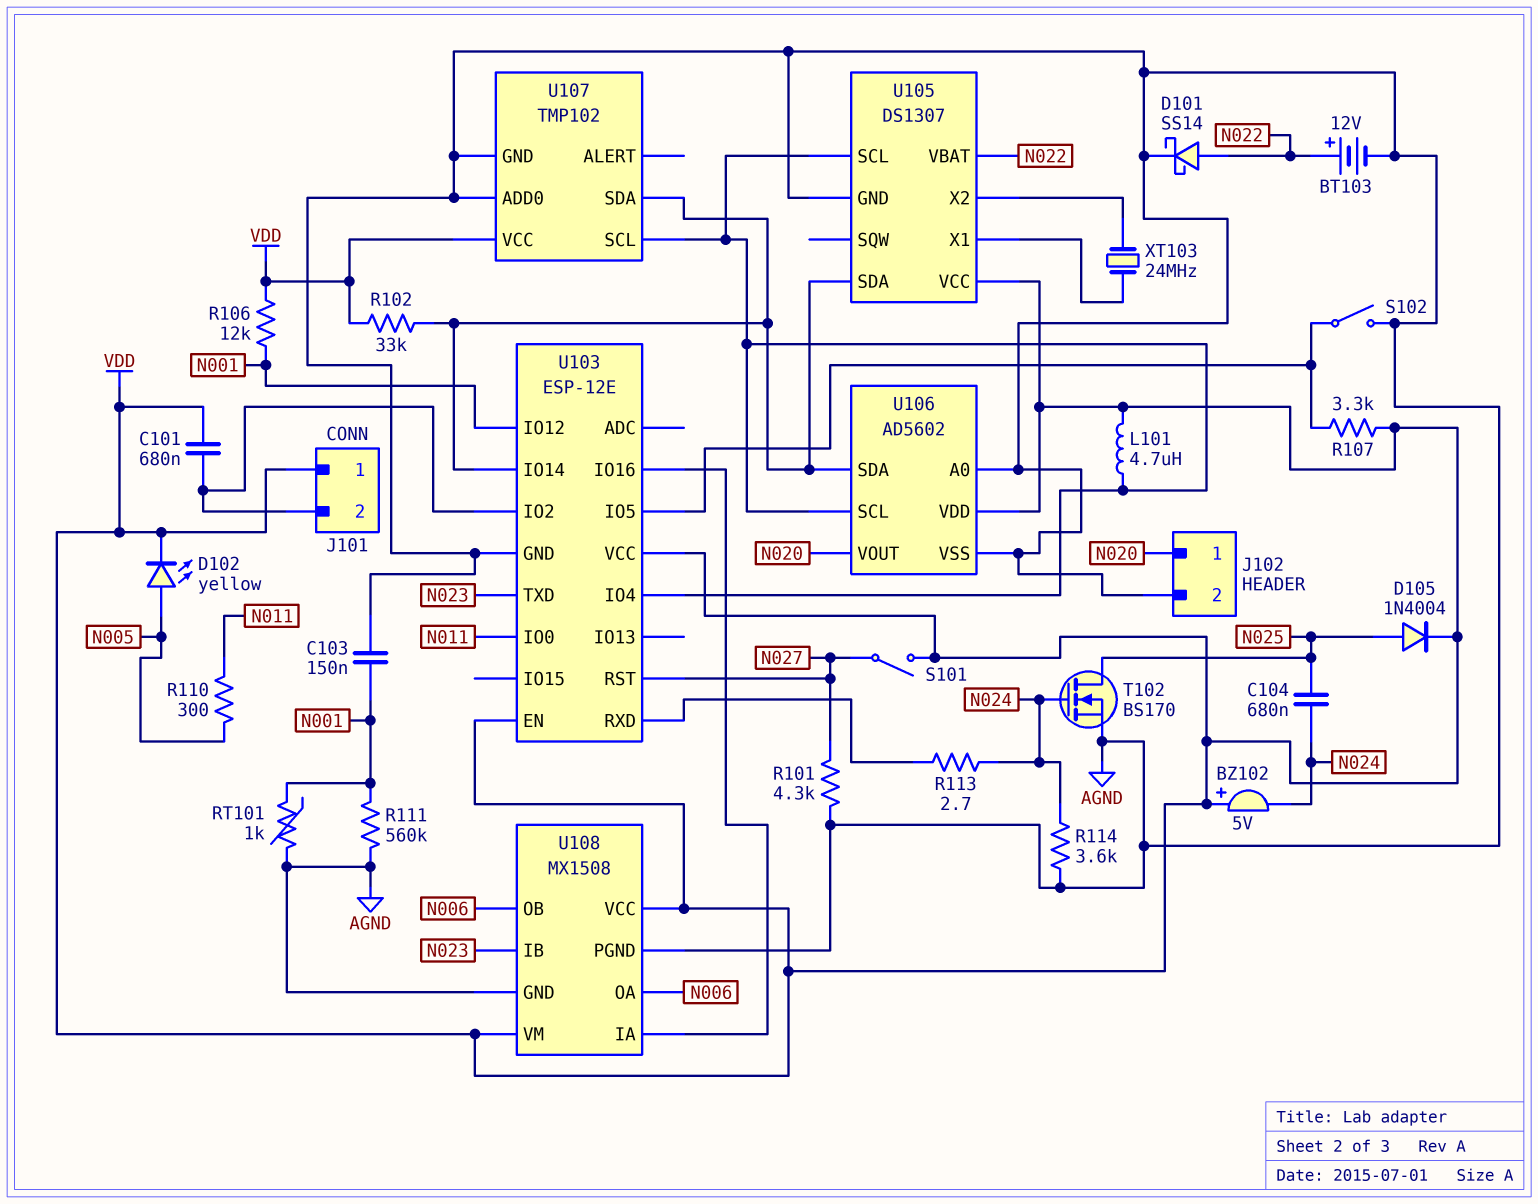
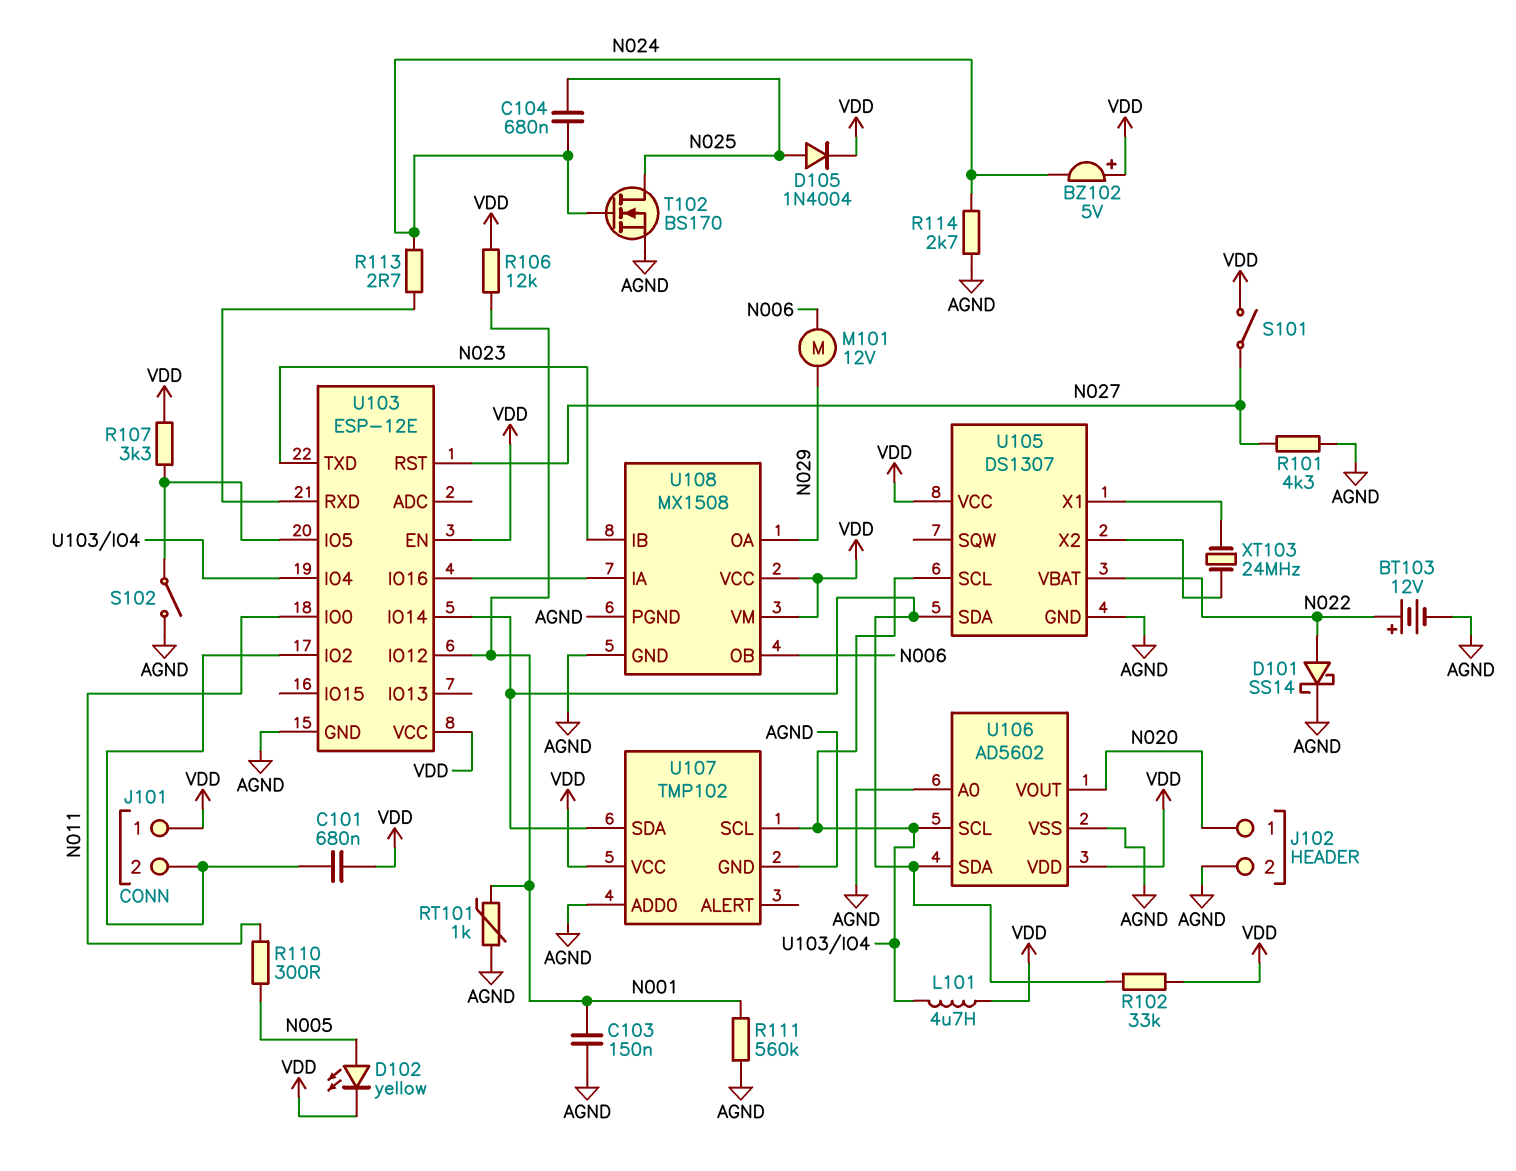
M101: none -> motor 12V (N006, N029)
R114: 3.6k (AGND, N024) -> 2.7k (AGND, N024)
U108 pin OA: N006 -> N029

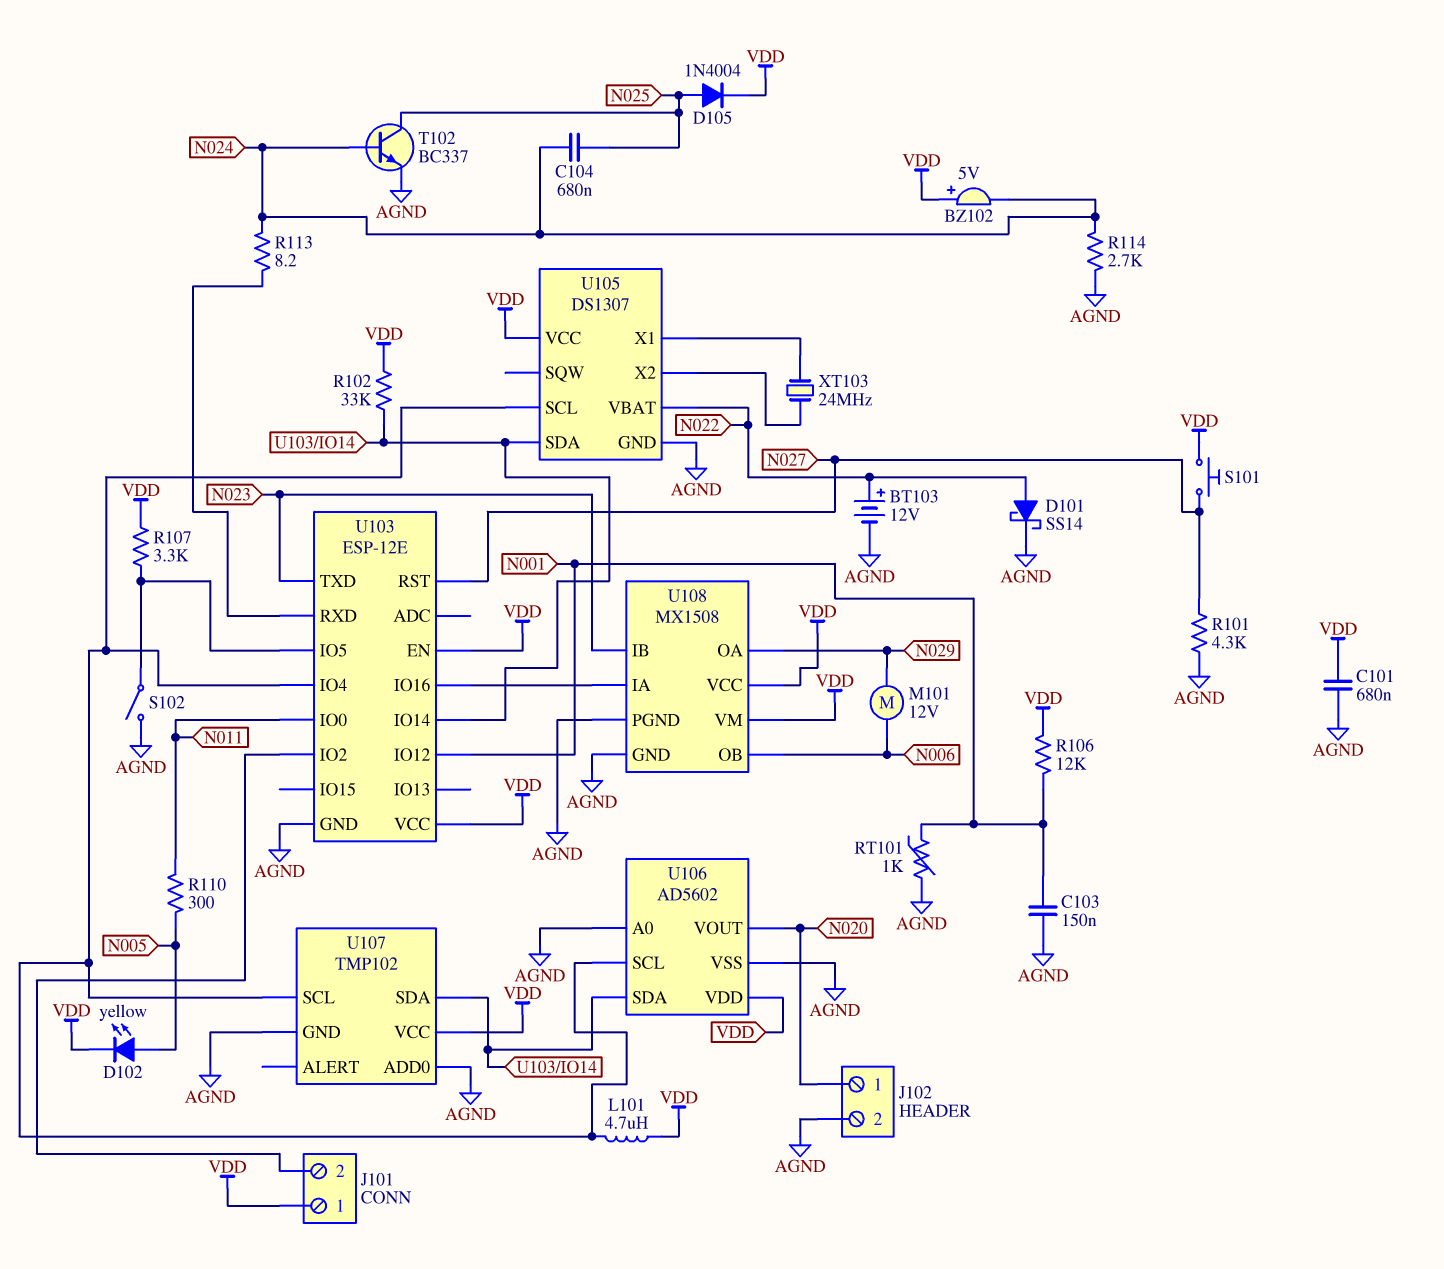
C101: 680nF (J101/2, VDD) -> 680nF (AGND, VDD)
R111: 560k (AGND, N001) -> none
R113: 2.7 (N024, U103/RXD) -> 8.2 (N024, U103/RXD)
S101: switch (N027, VDD) -> button (N027, VDD)
T102: NMOS BS170 (G N024, D N025, S AGND) -> NPN BC337 (B N024, C N025, E AGND)

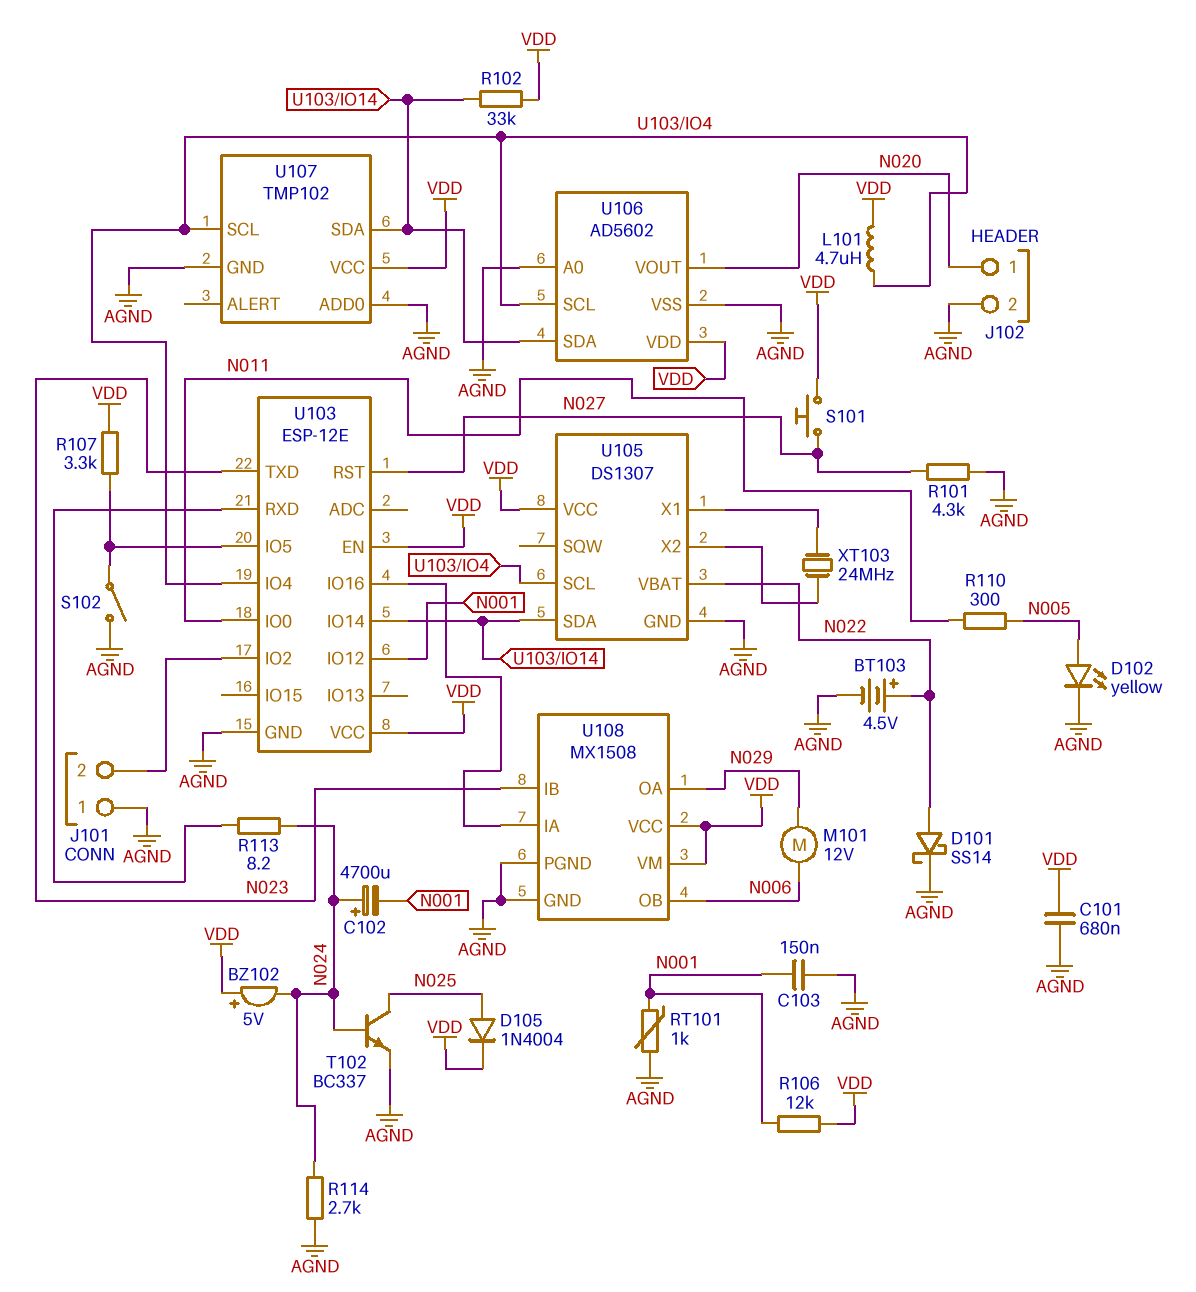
BT103: 12V (plus N022, minus AGND) -> 4.5V (plus N022, minus AGND)
C102: none -> 4700uF (plus N024, minus N001)
C104: 680nF (N024, N025) -> none
D102: LED yellow (A N005, K VDD) -> LED yellow (A N005, K AGND)
J101 pin 1: VDD -> AGND

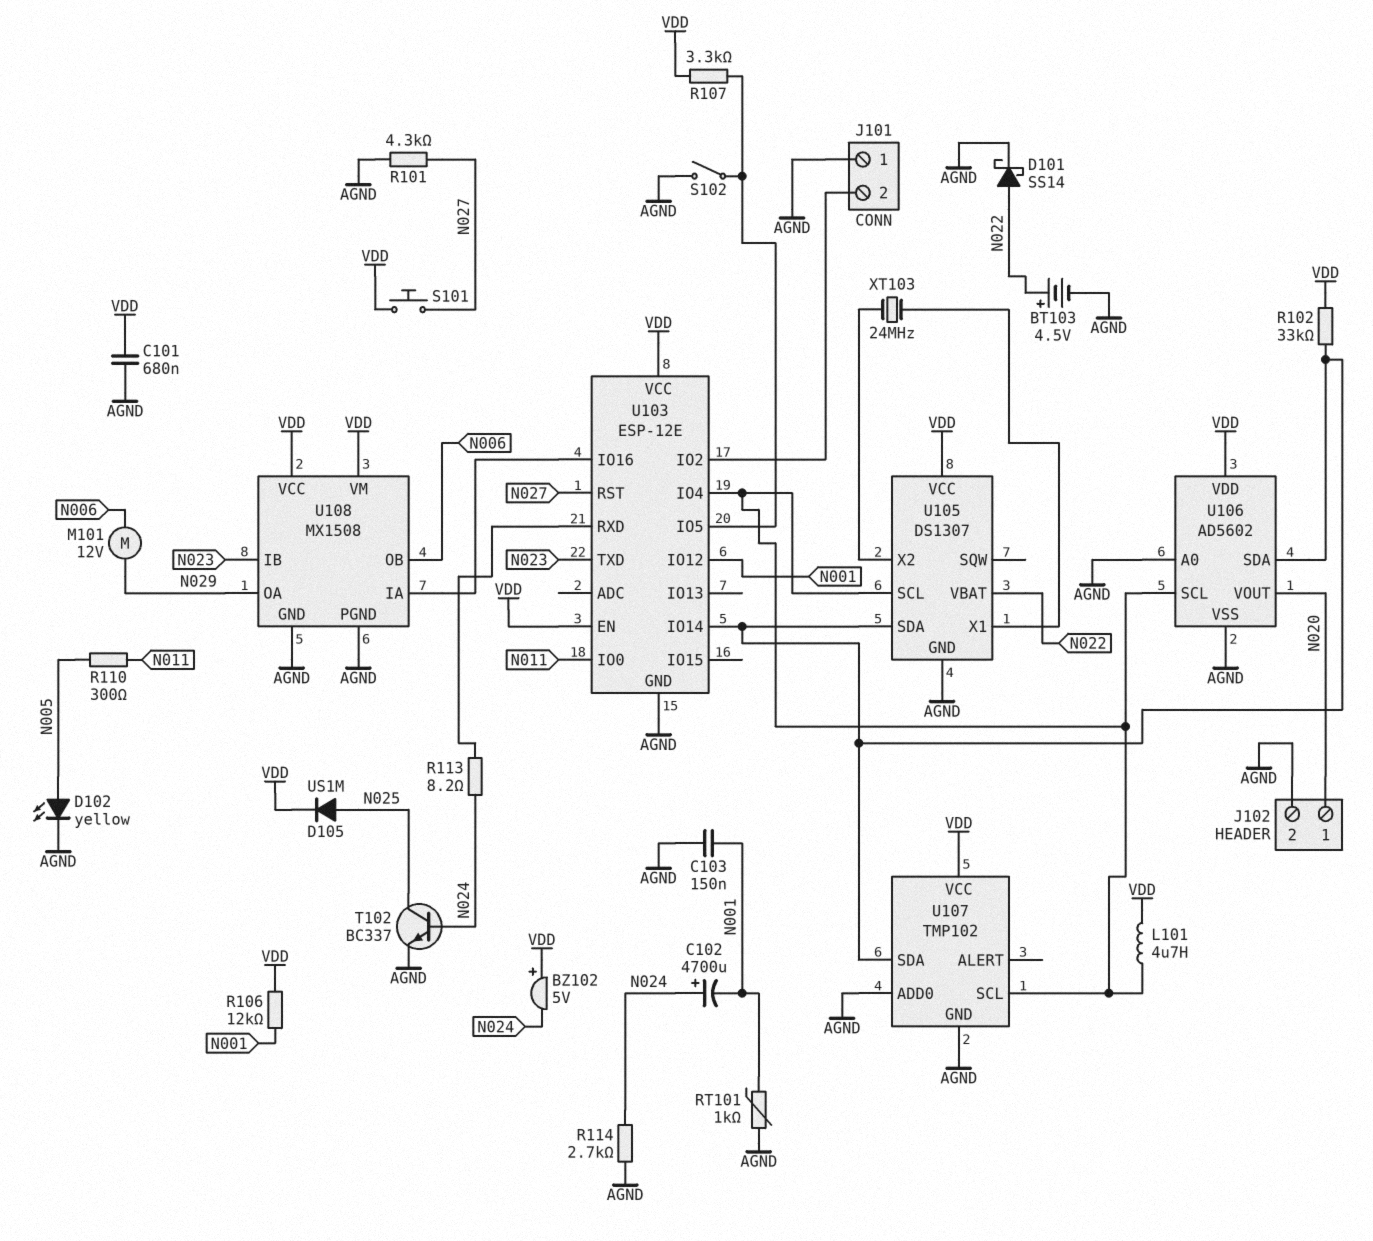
D105: diode 1N4004 (A N025, K VDD) -> diode US1M (A N025, K VDD)

